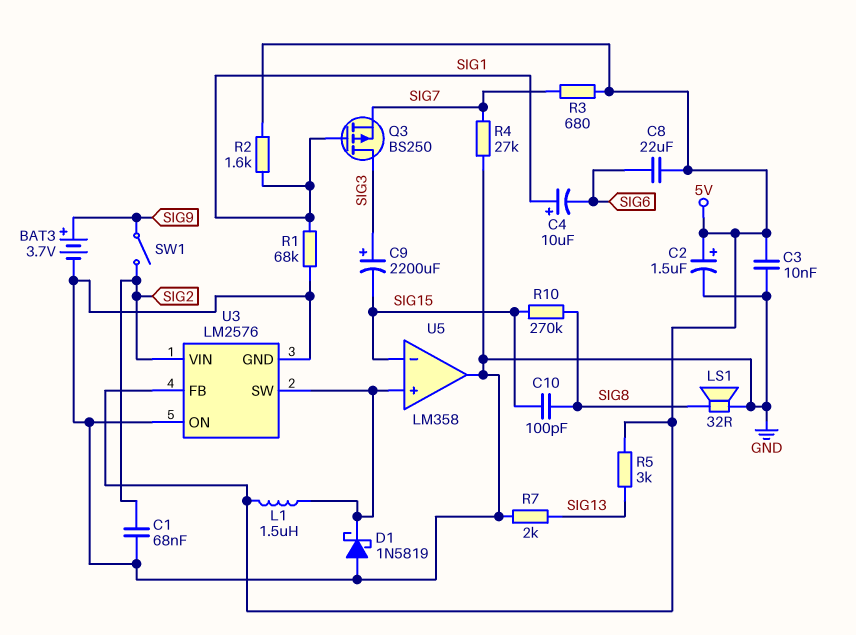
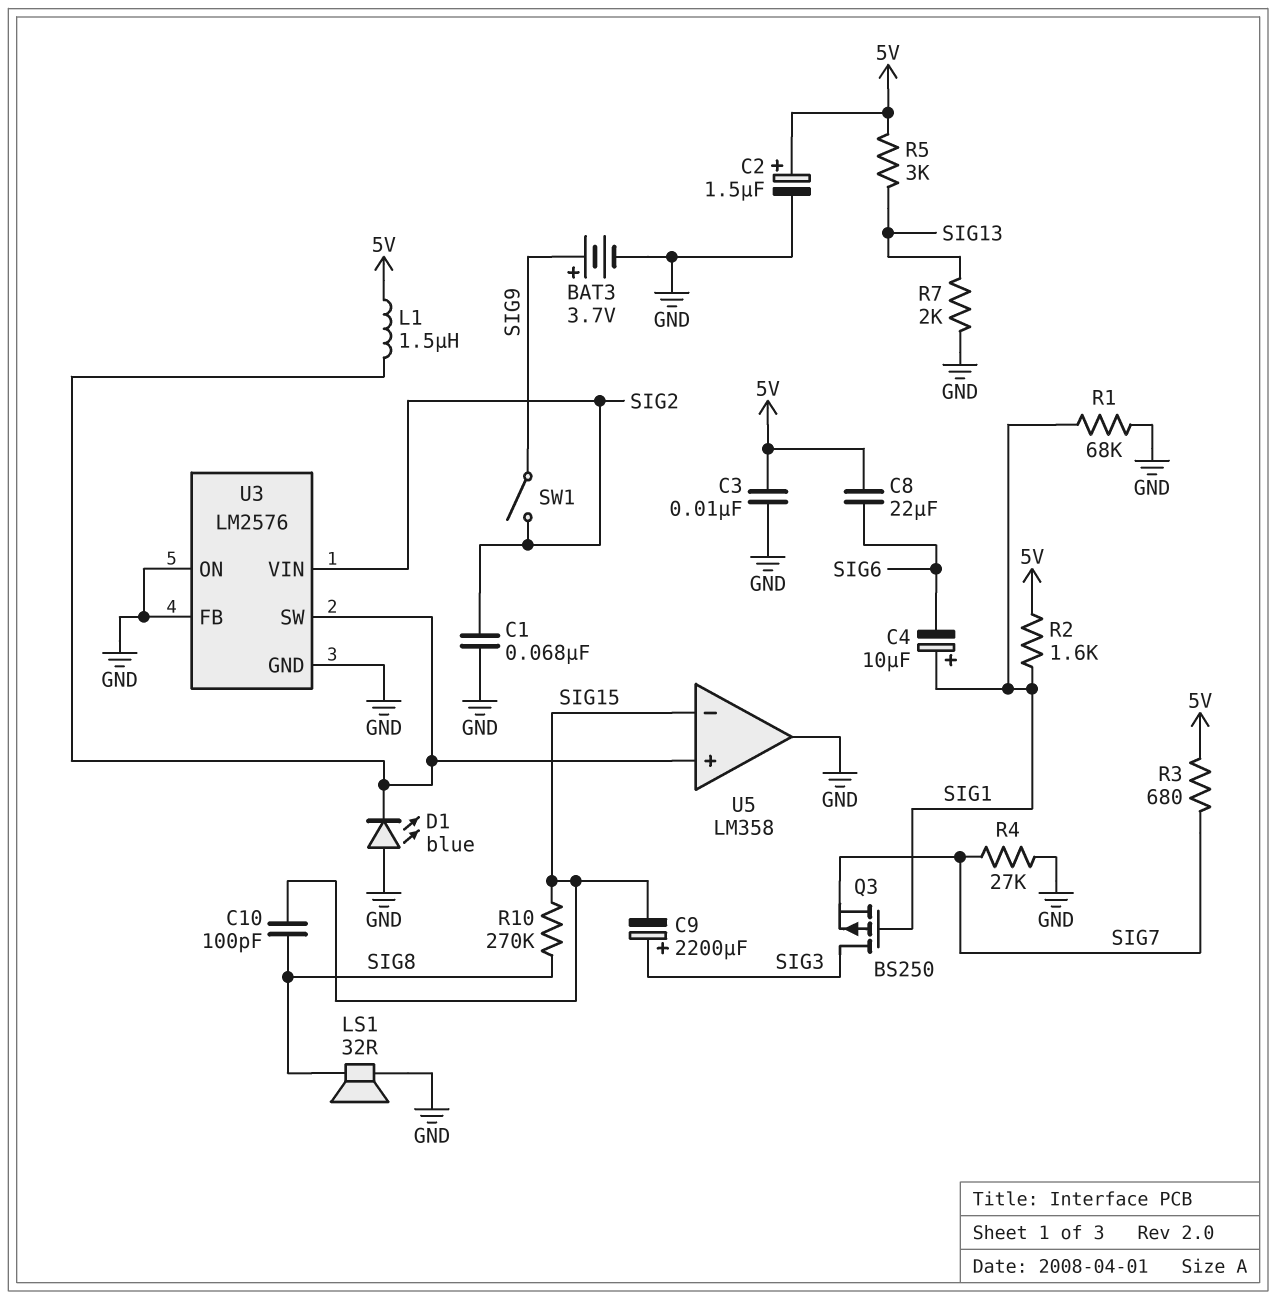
D1: schottky 1N5819 (A GND, K U3/SW) -> LED blue (A GND, K U3/SW)
U3 pin FB: 5V -> GND

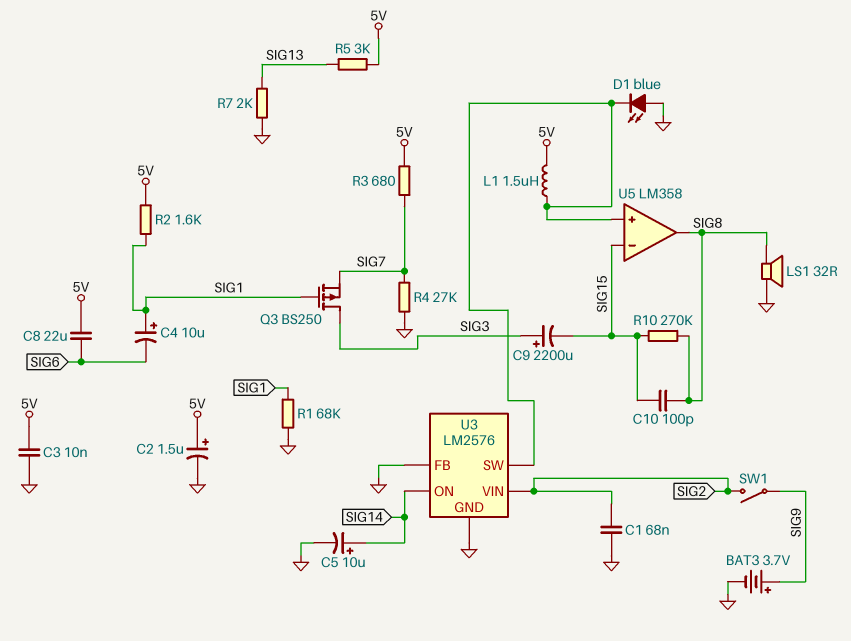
C5: none -> 10uF (plus SIG14, minus GND)
U3 pin ON: GND -> SIG14
U5 pin out: GND -> SIG8

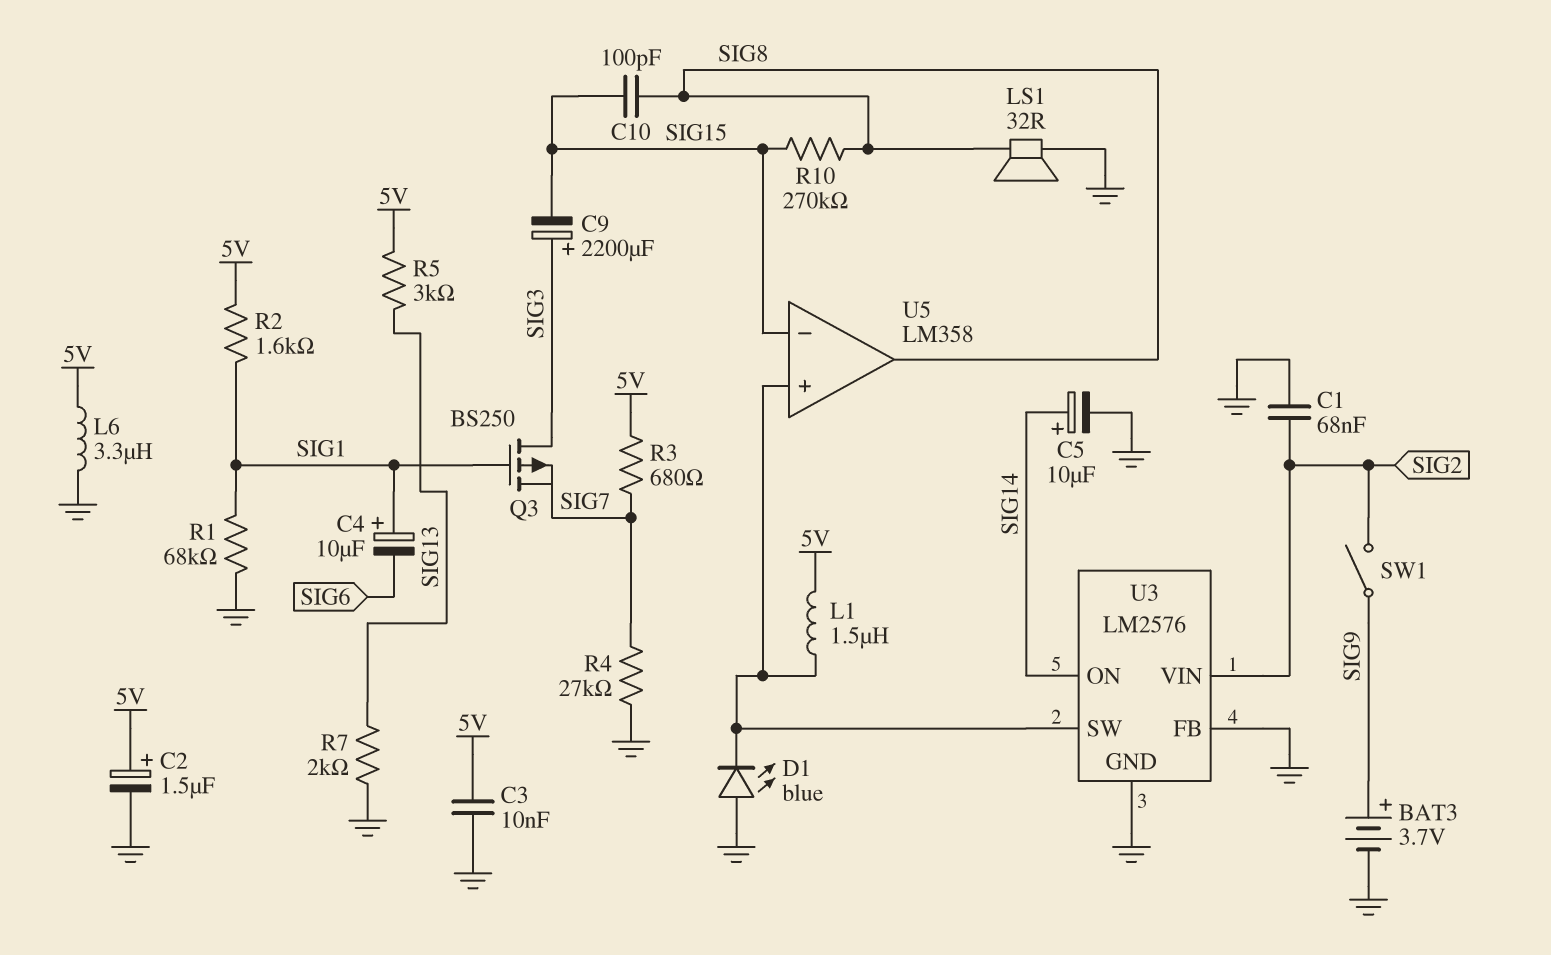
C8: 22uF (5V, SIG6) -> none
L6: none -> 3.3uH (5V, GND)

